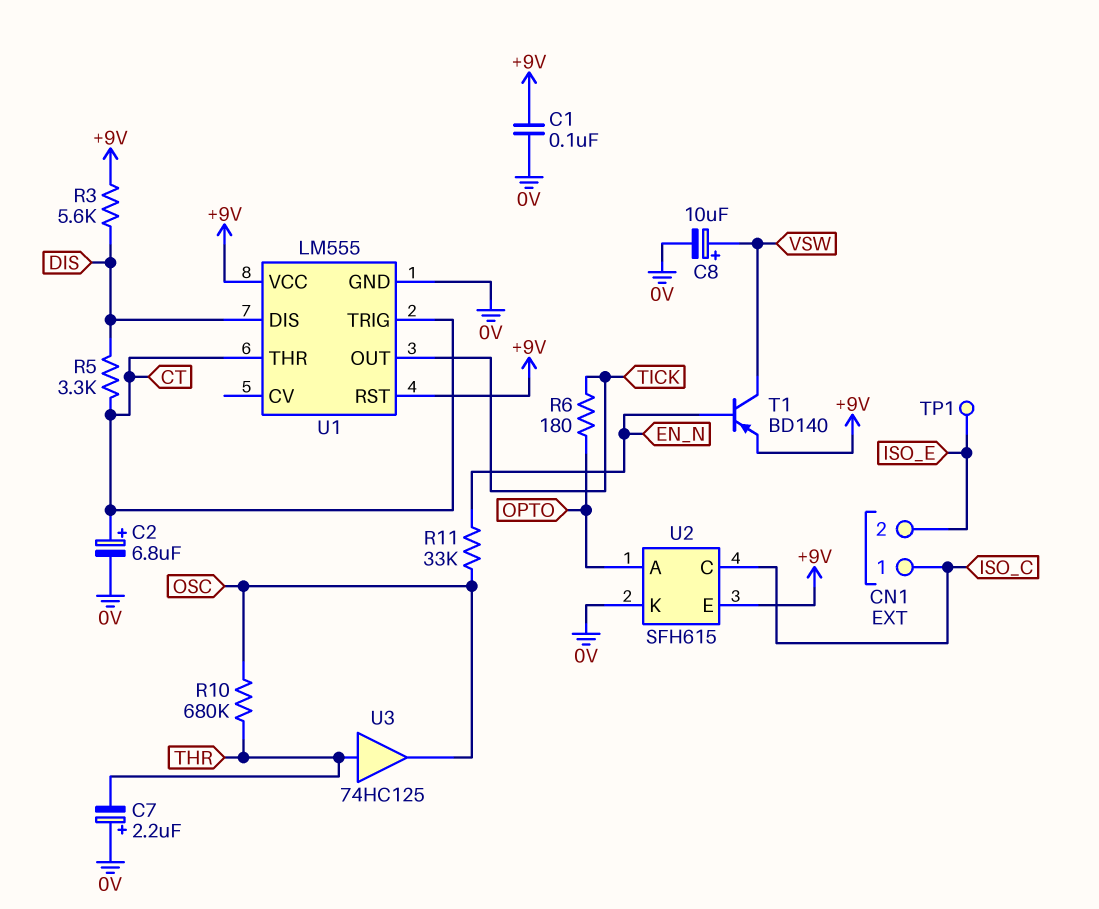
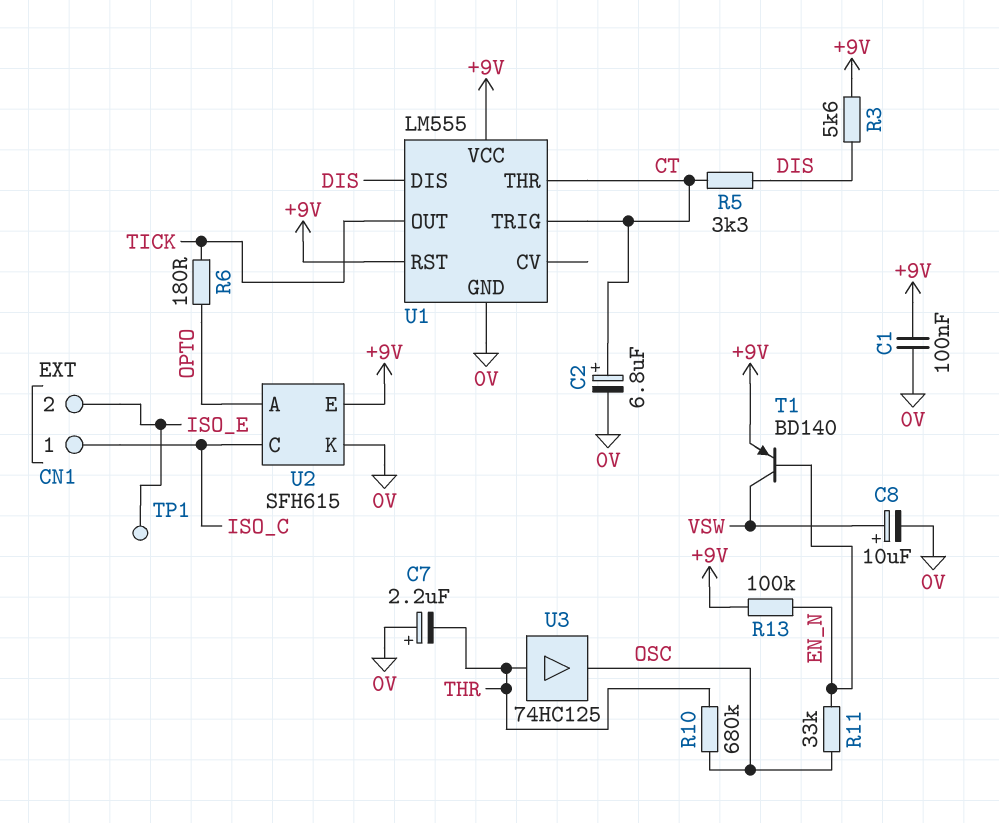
R13: none -> 100k (+9V, EN_N)

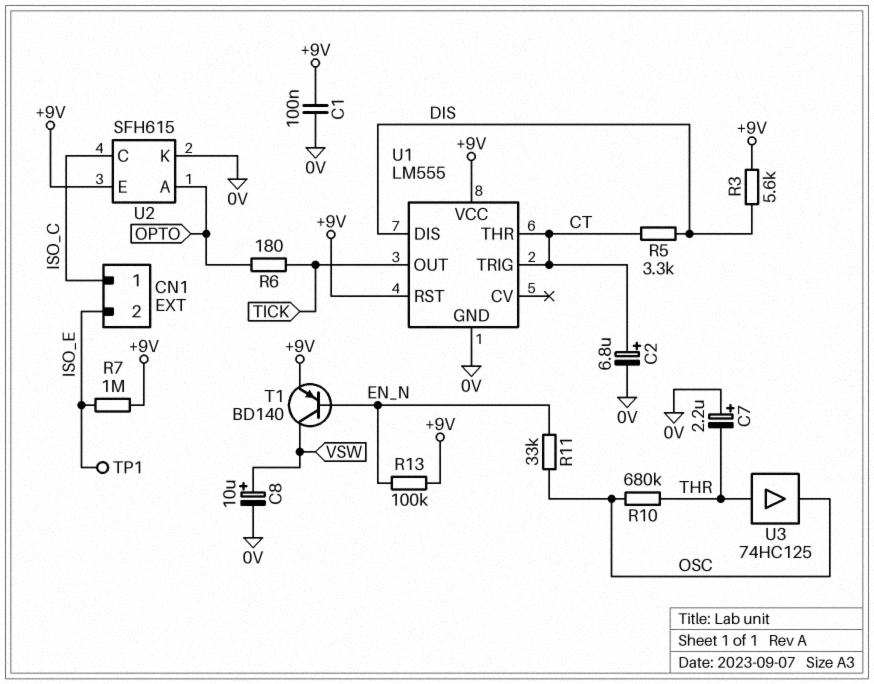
R7: none -> 1M (+9V, ISO_E)

